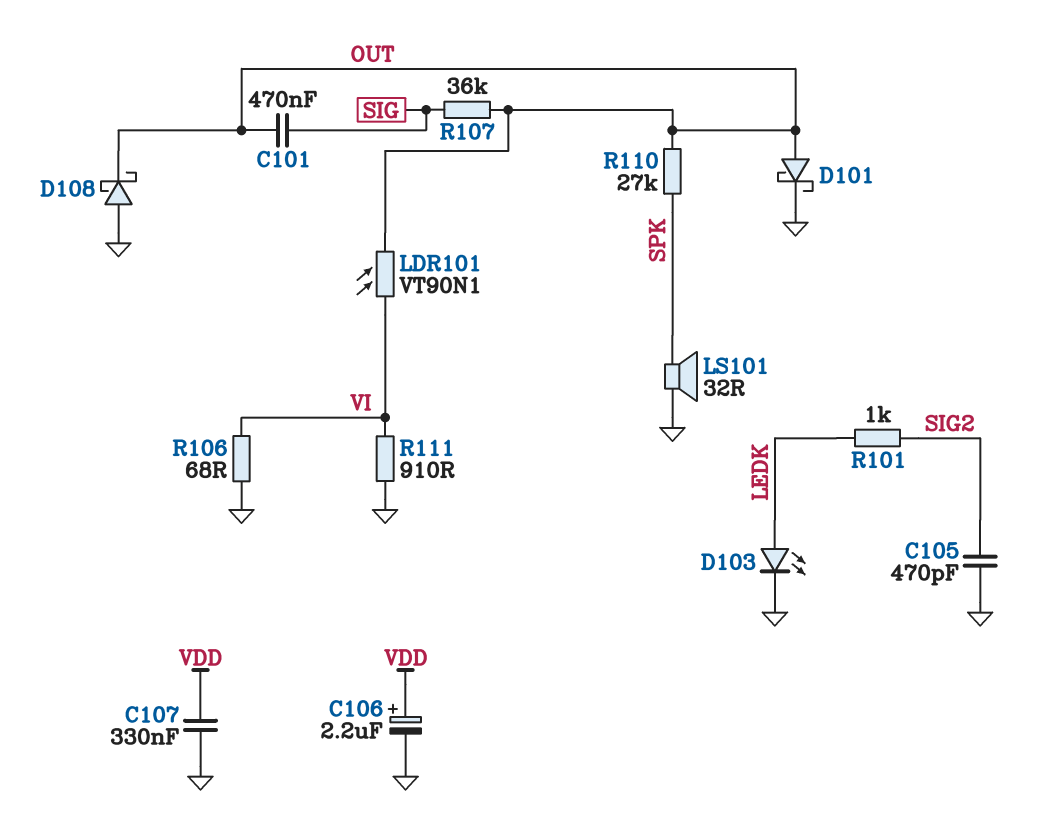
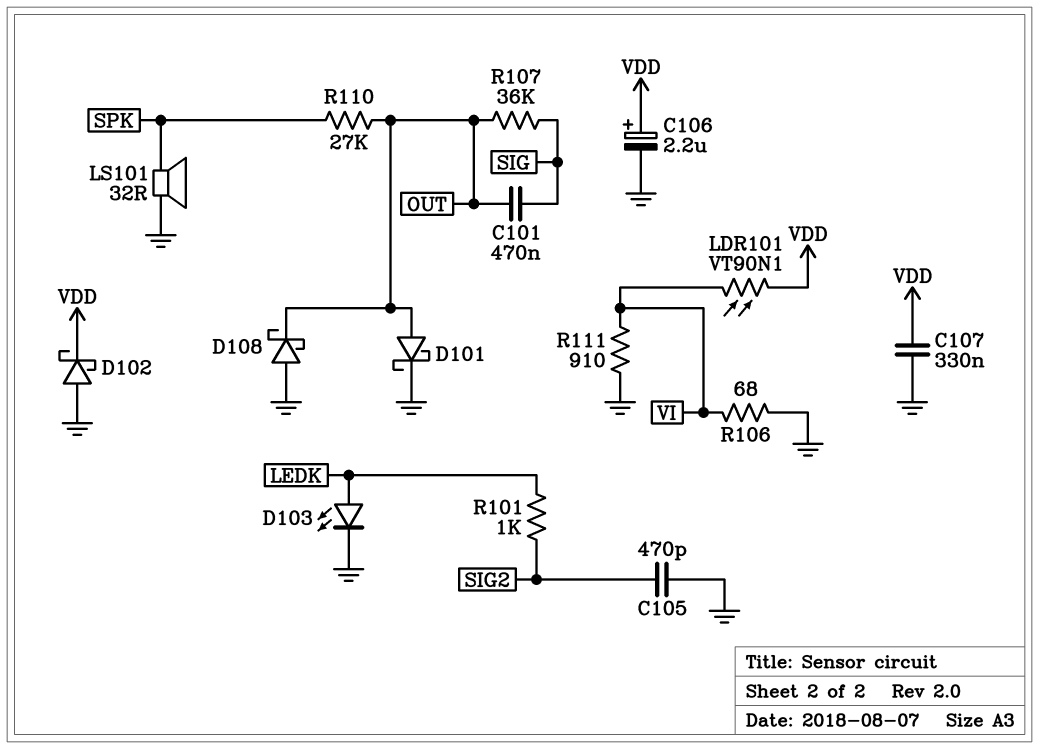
D102: none -> schottky (A GND, K VDD)
LDR101: VT90N1 (OUT, VI) -> VT90N1 (VDD, VI)

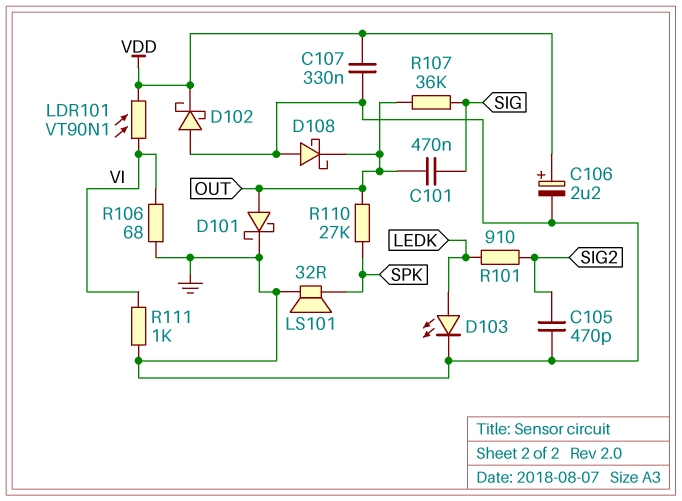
R101: 1k (LEDK, SIG2) -> 910 (LEDK, SIG2)
R111: 910 (GND, VI) -> 1k (GND, VI)

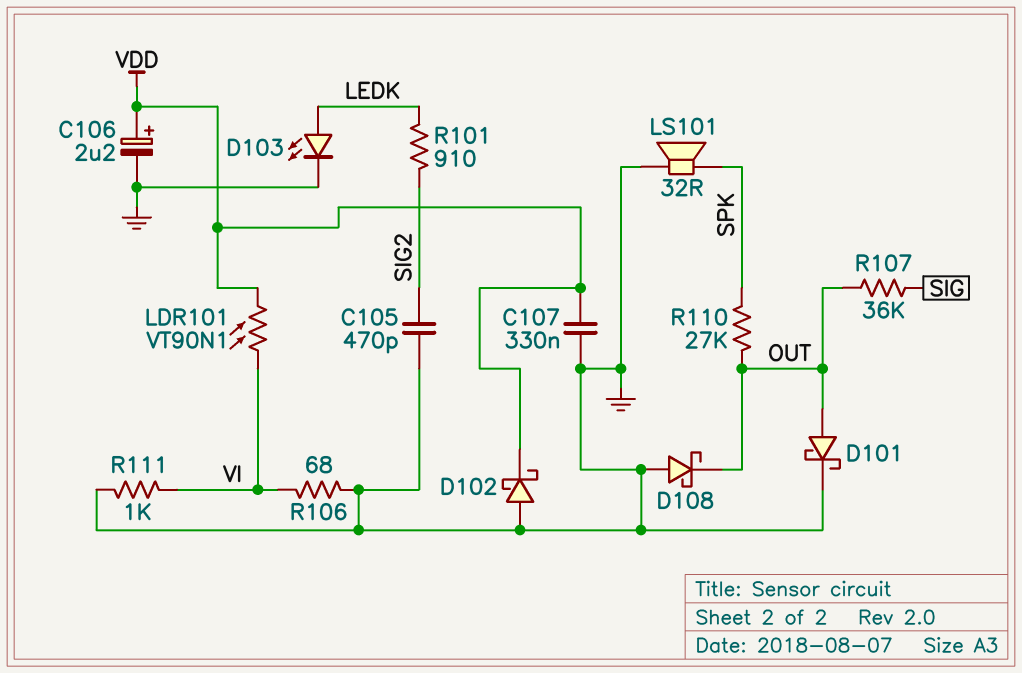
C101: 470nF (OUT, SIG) -> none

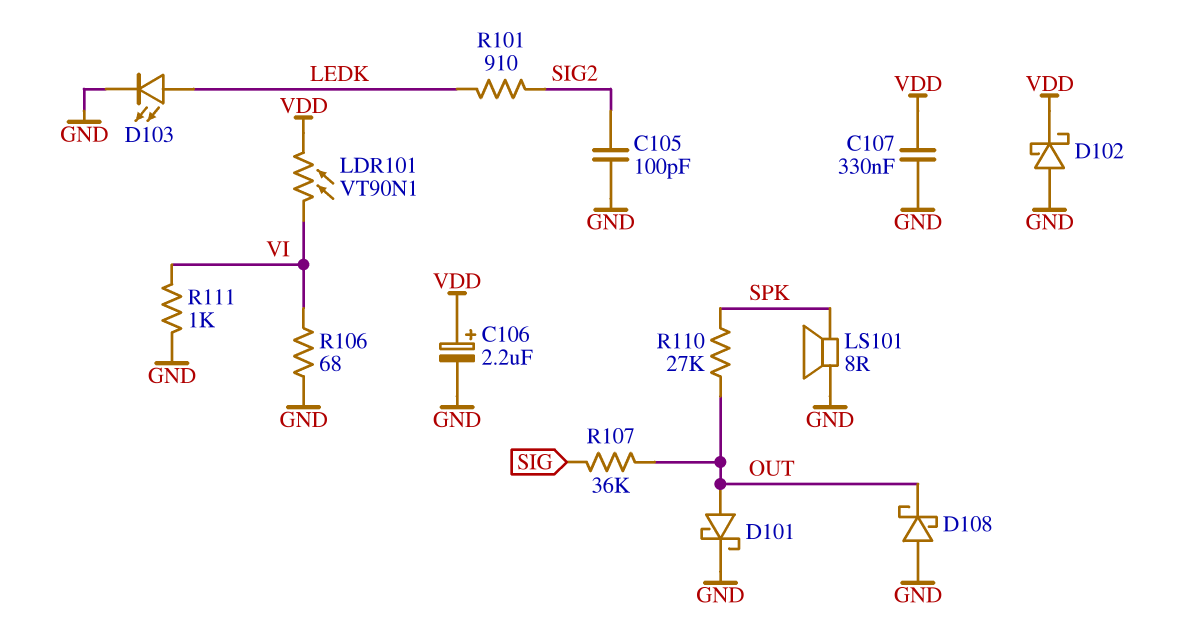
C105: 470pF (GND, SIG2) -> 100pF (GND, SIG2)
LS101: speaker 32R (GND, SPK) -> speaker 8R (GND, SPK)

